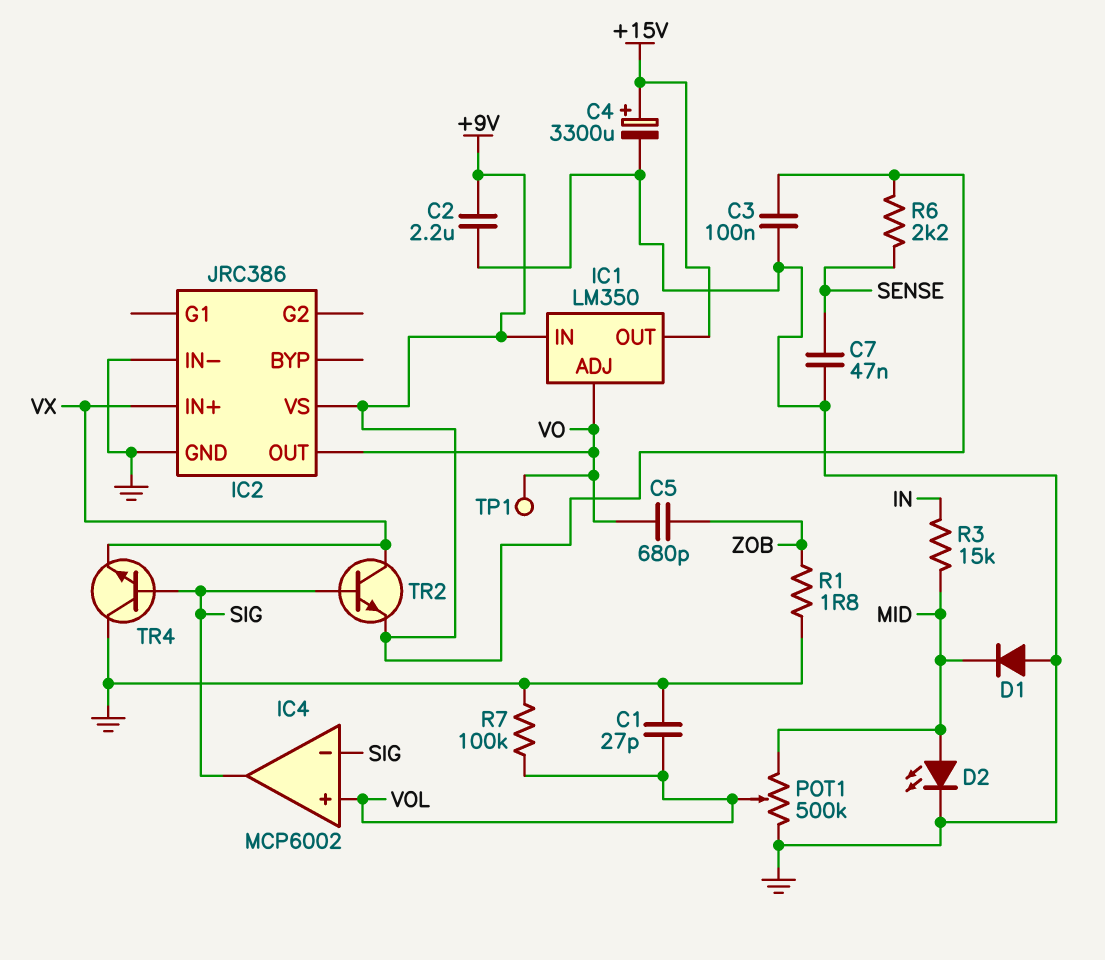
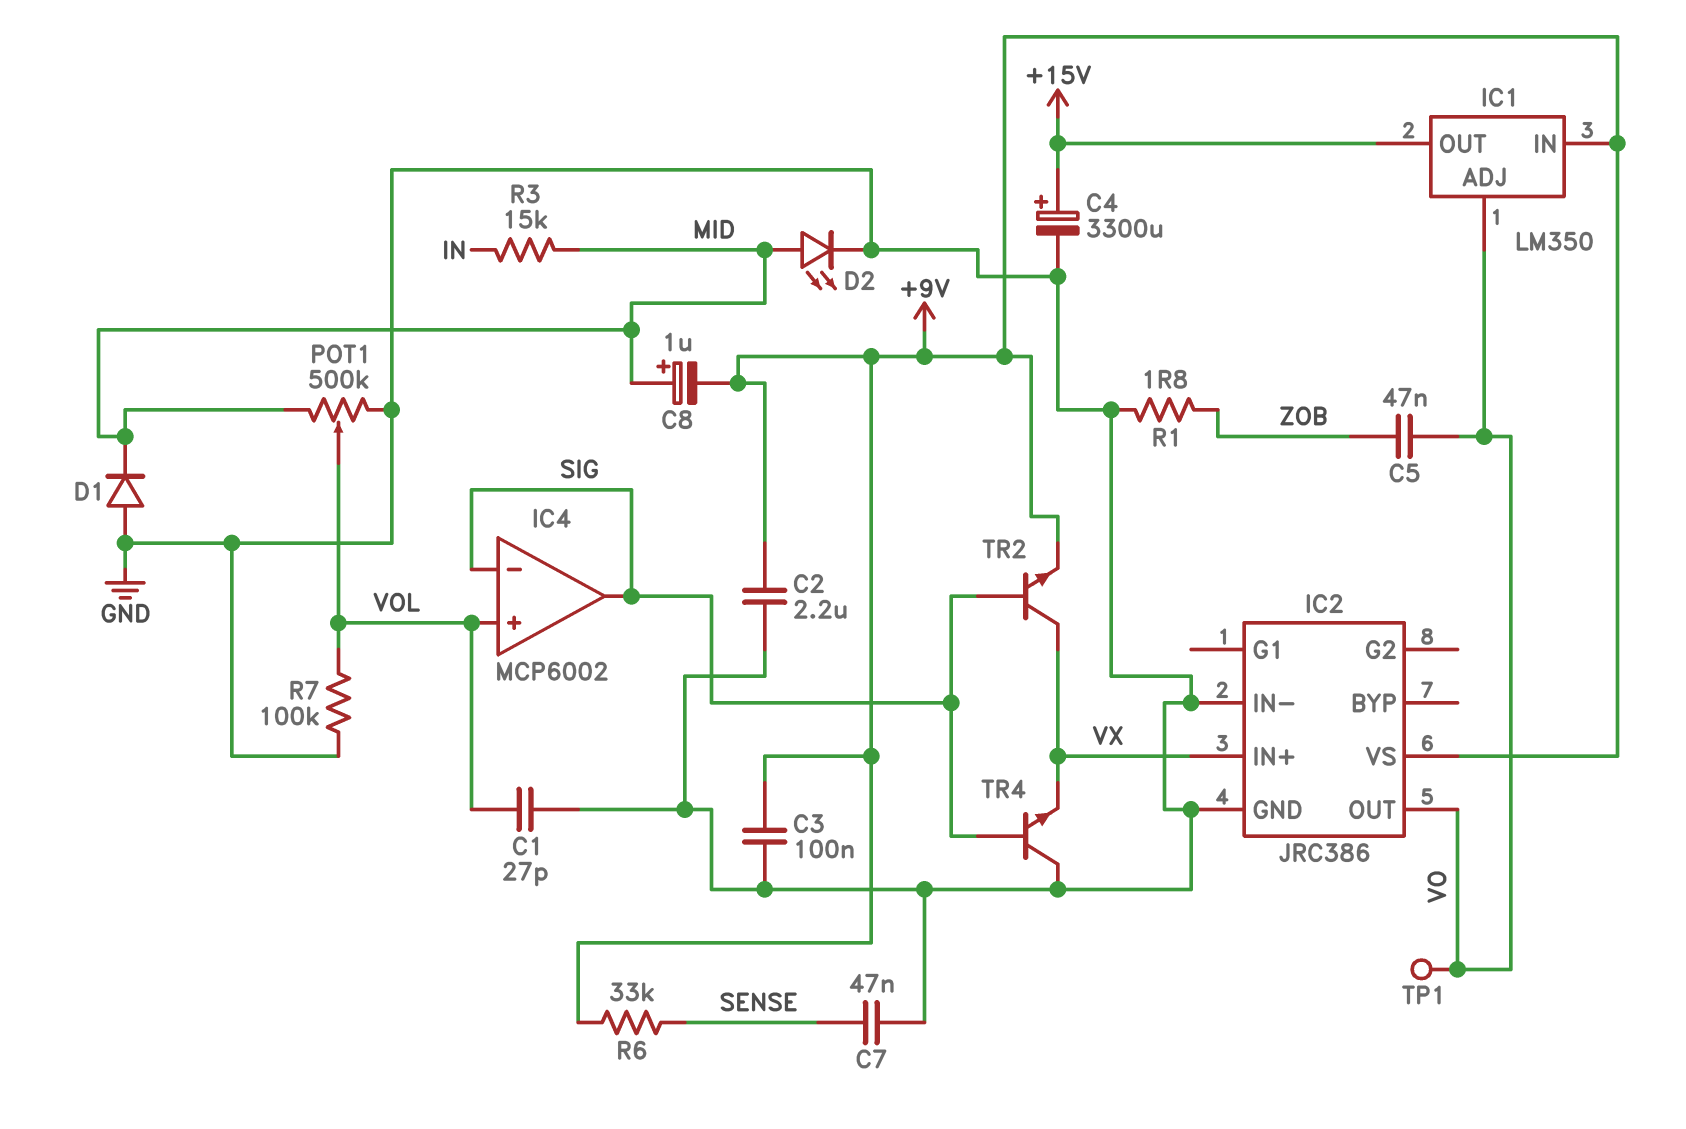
C5: 680pF (VO, ZOB) -> 47nF (VO, ZOB)
C8: none -> 1uF (plus MID, minus +9V)
R6: 2.2k (+9V, SENSE) -> 33k (+9V, SENSE)

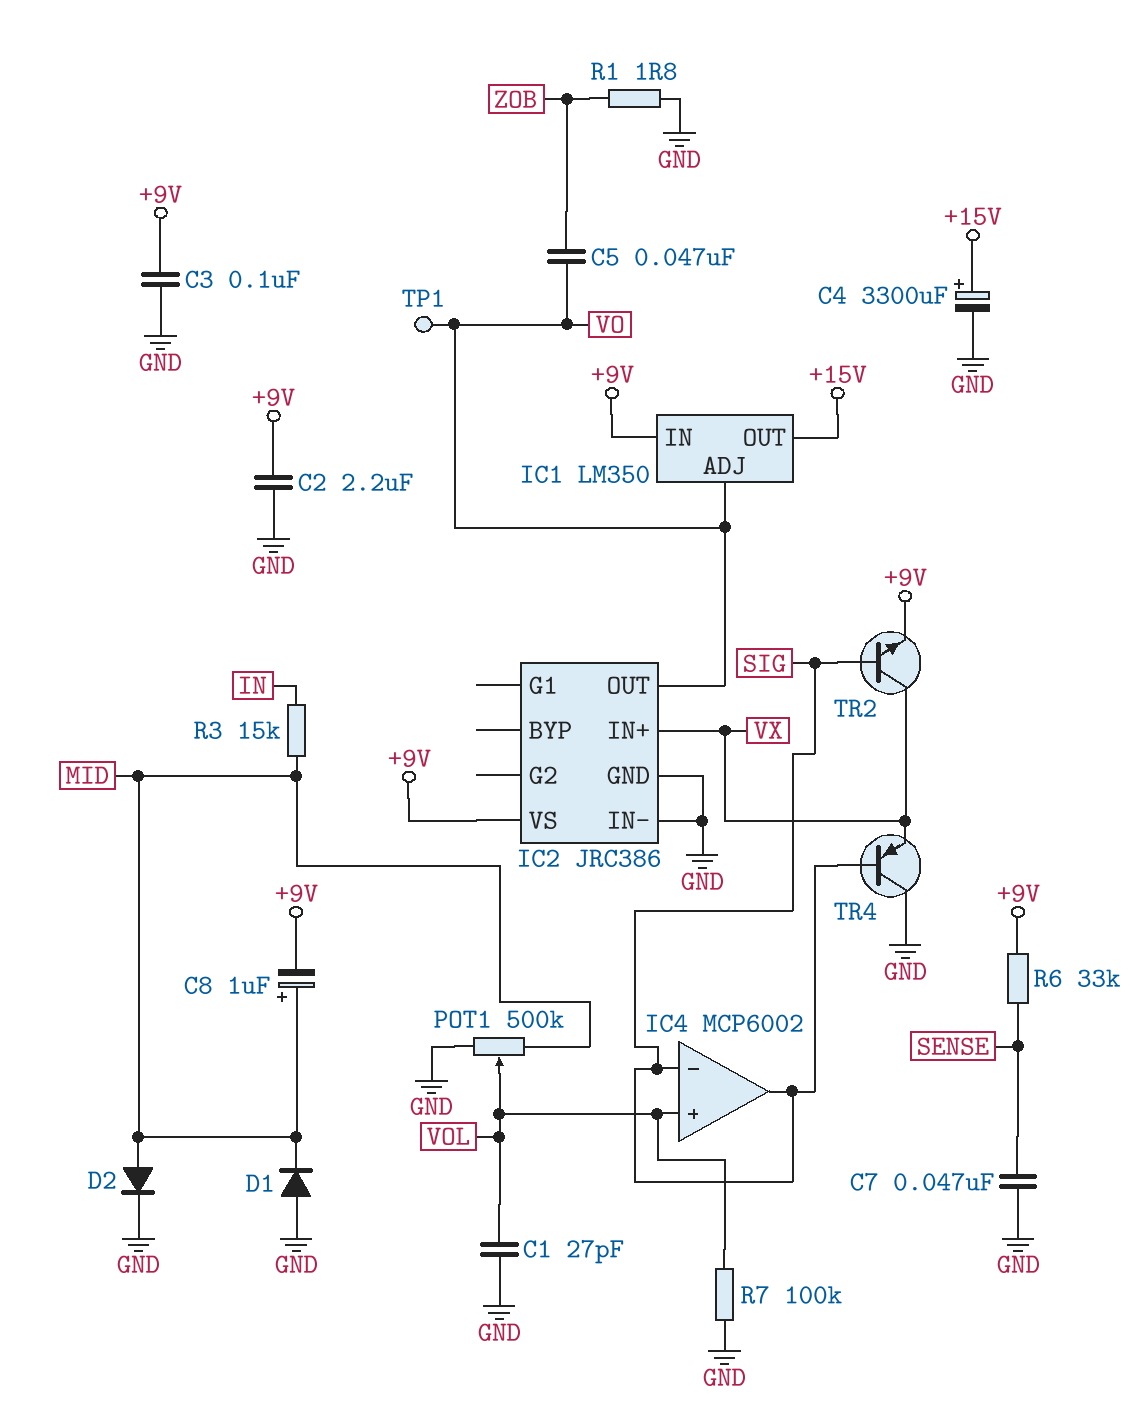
D2: LED (A MID, K GND) -> diode (A MID, K GND)
TR4: NPN (B SIG, C GND, E VX) -> PNP (B SIG, C GND, E VX)

